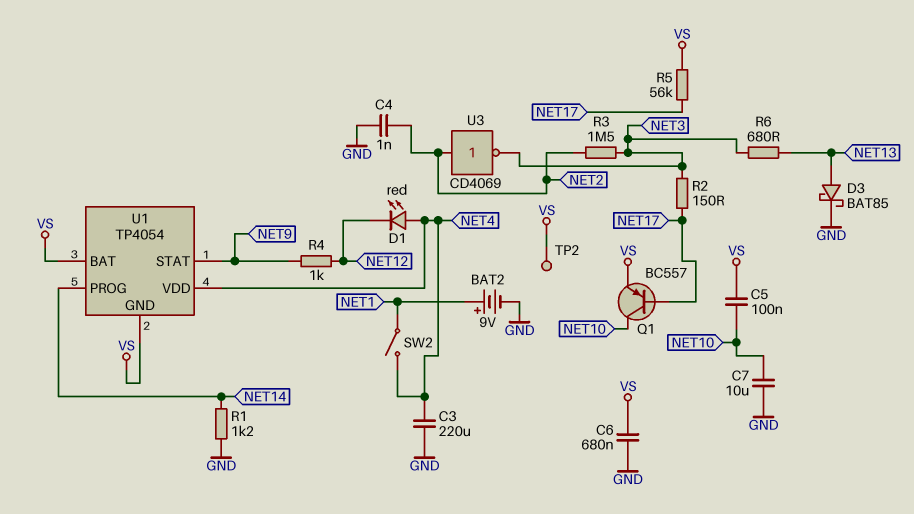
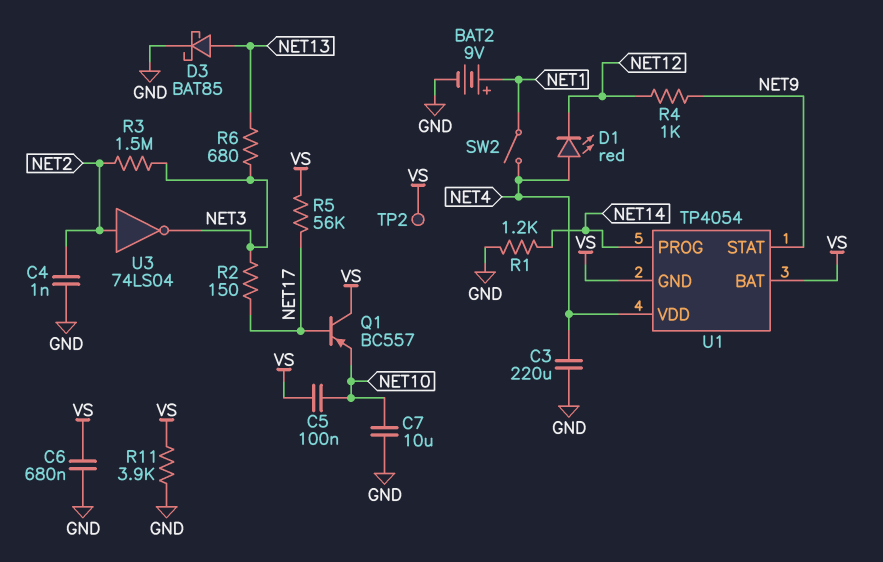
Q1: PNP BC557 (B NET17, C NET10, E VS) -> PNP BC557 (B NET17, C VS, E NET10)
R11: none -> 3.9k (GND, VS)
U3: NOT CD4069 (in NET2, out NET3) -> NOT 74LS04 (in NET2, out NET3)

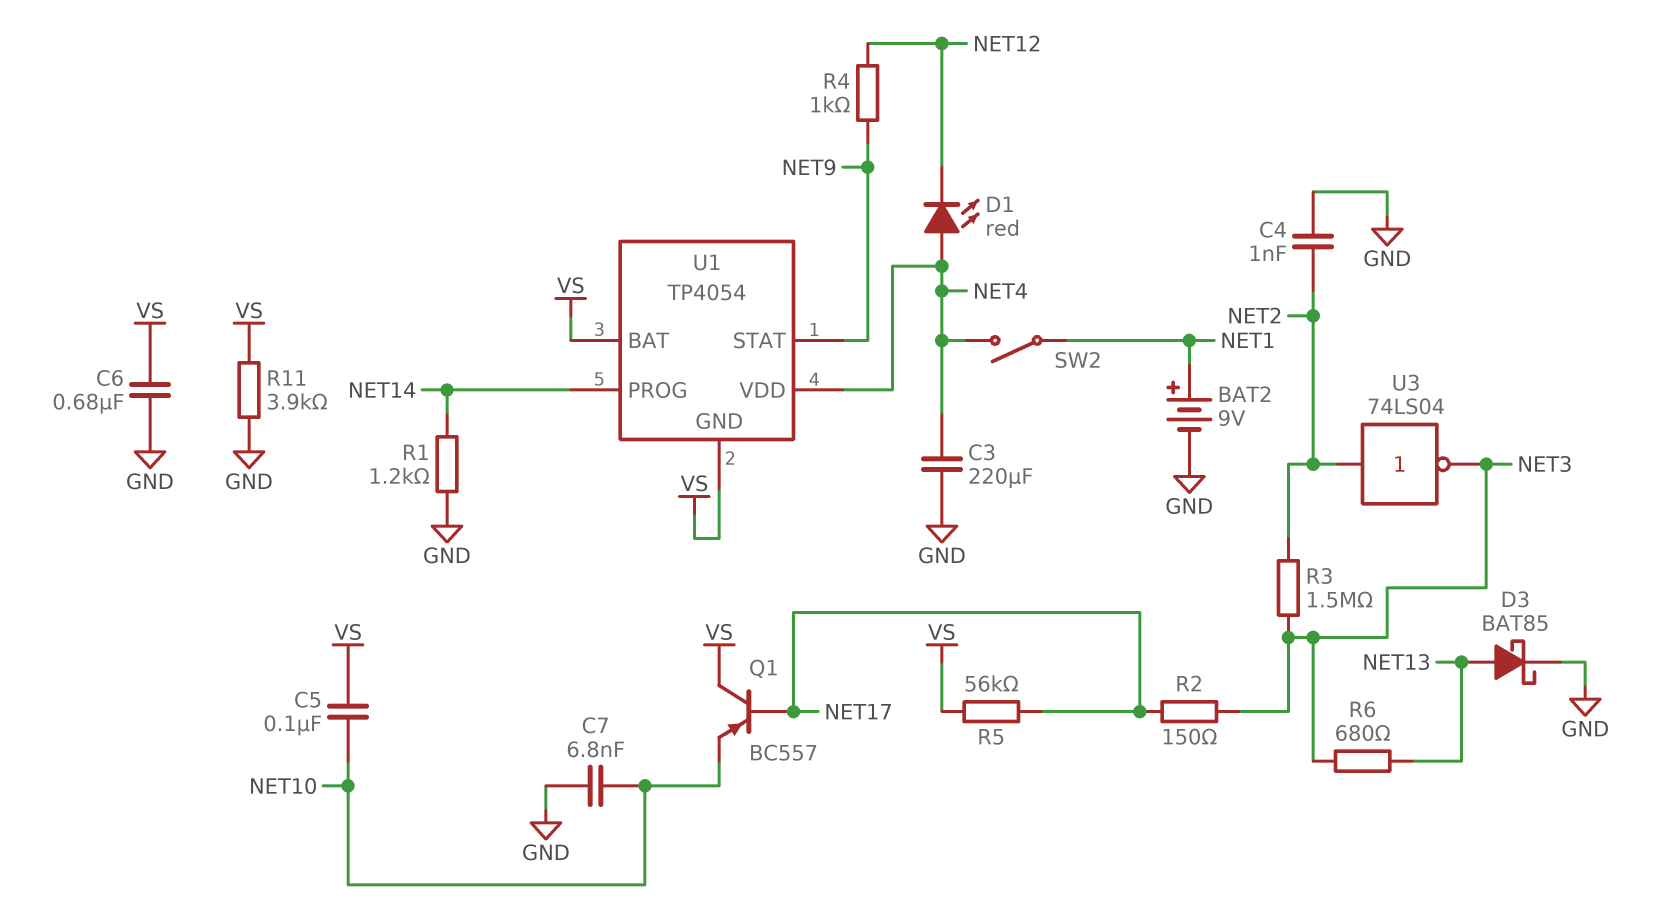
C7: 10uF (GND, NET10) -> 6.8nF (GND, NET10)
TP2: test point (VS) -> none

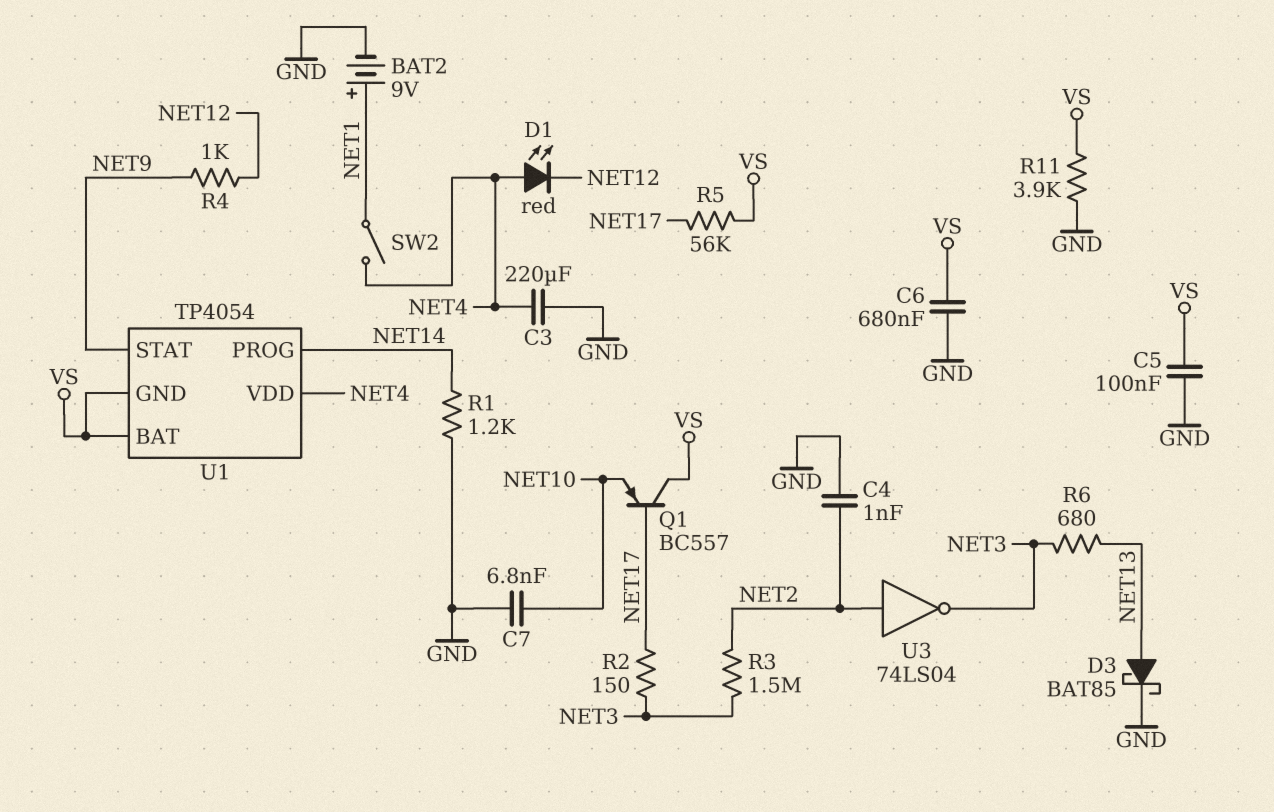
C5: 100nF (NET10, VS) -> 100nF (GND, VS)

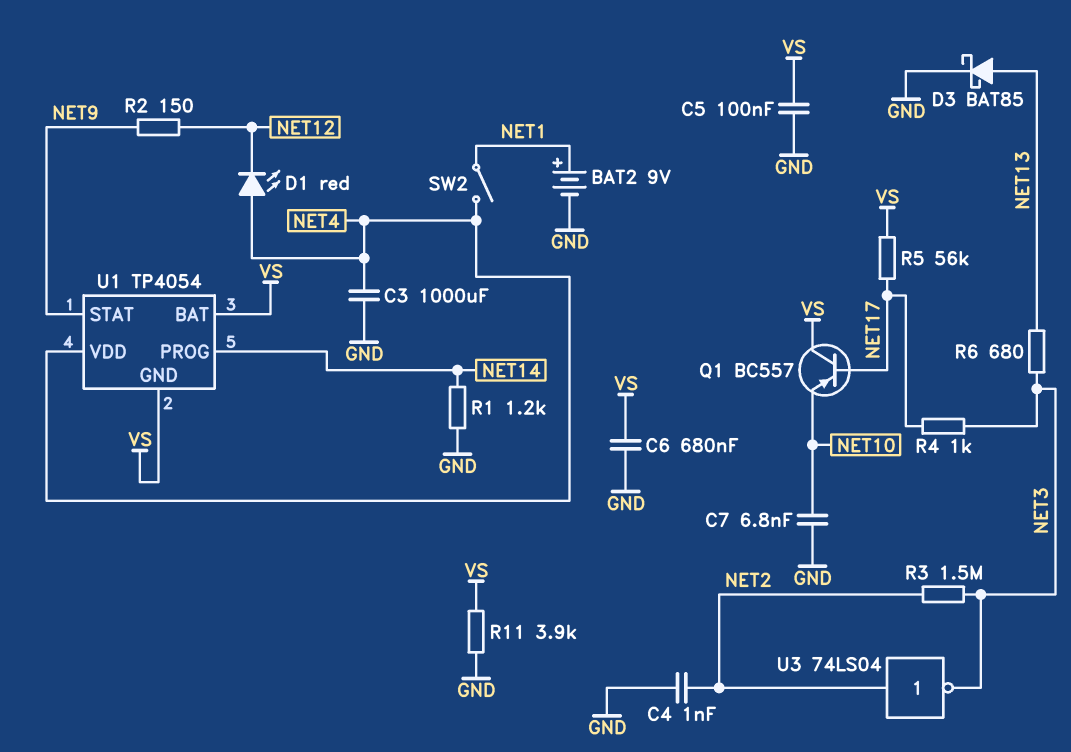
C3: 220uF (GND, NET4) -> 1000uF (GND, NET4)
R2: 150 (NET3, NET17) -> 150 (NET9, NET12)
R4: 1k (NET9, NET12) -> 1k (NET3, NET17)

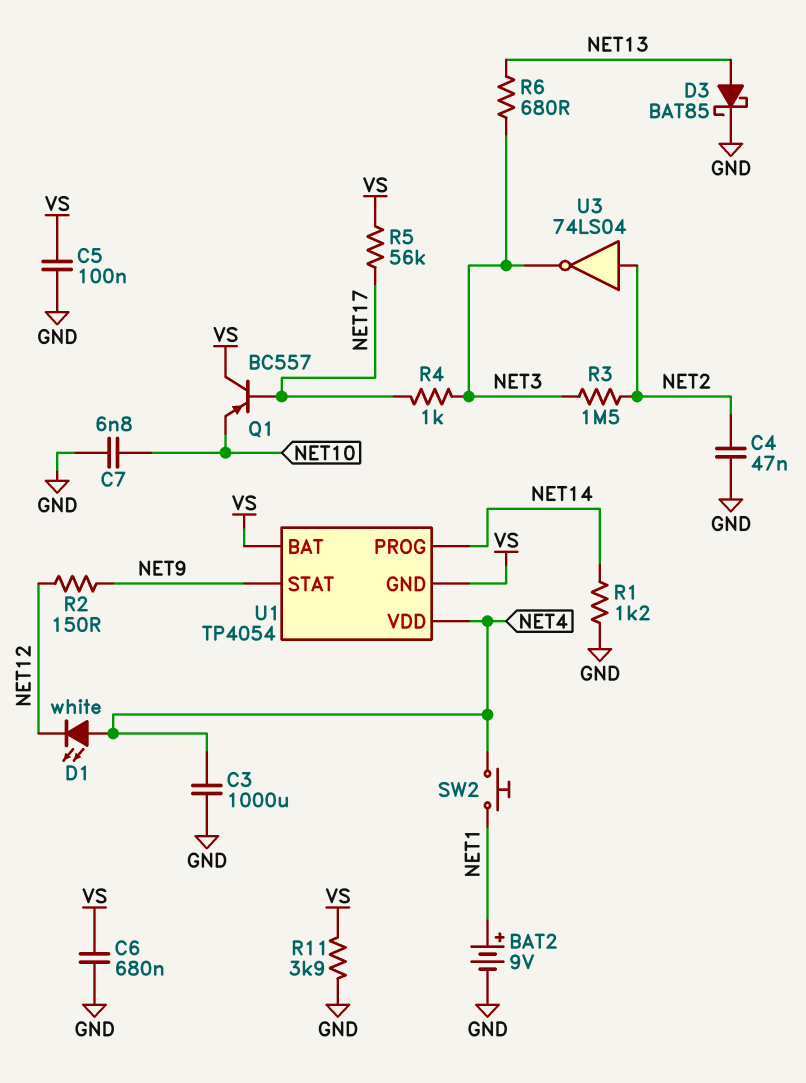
C4: 1nF (GND, NET2) -> 47nF (GND, NET2)
D1: LED red (A NET4, K NET12) -> LED white (A NET4, K NET12)
SW2: switch (NET1, NET4) -> button (NET1, NET4)

